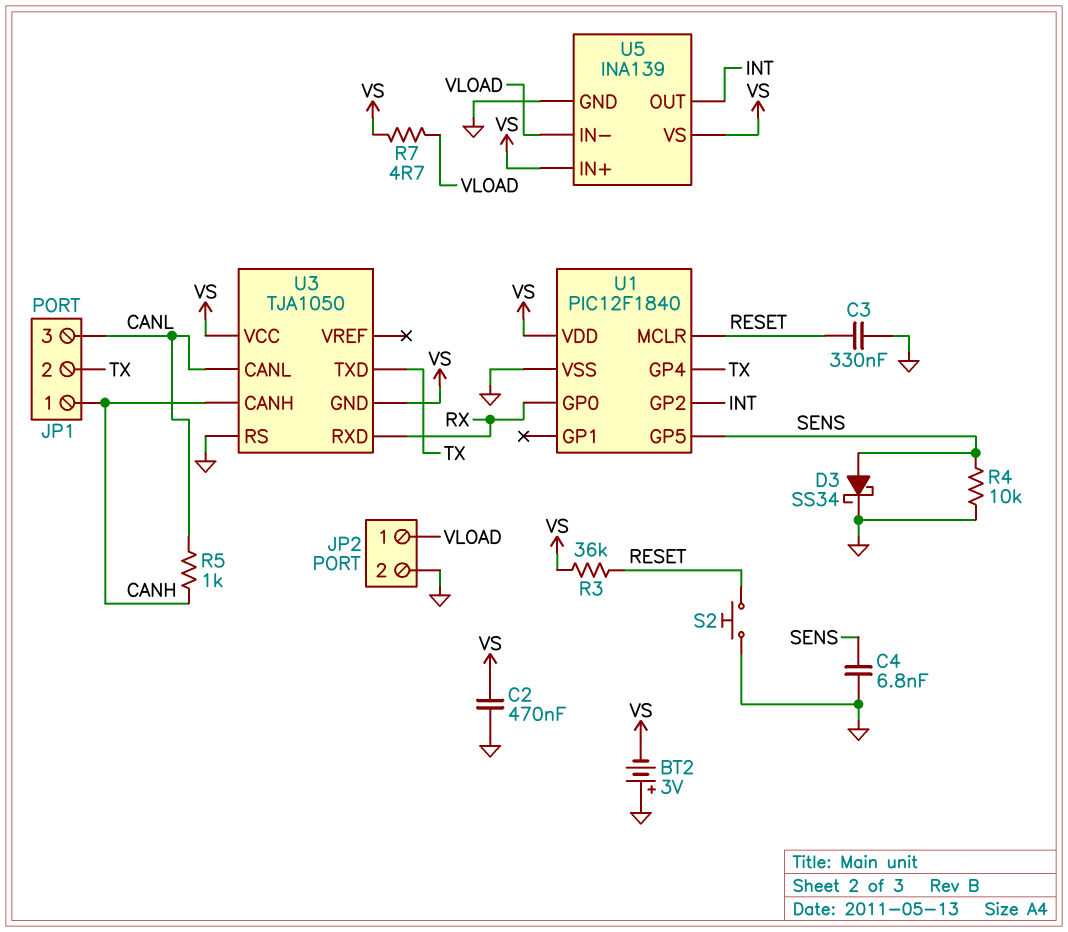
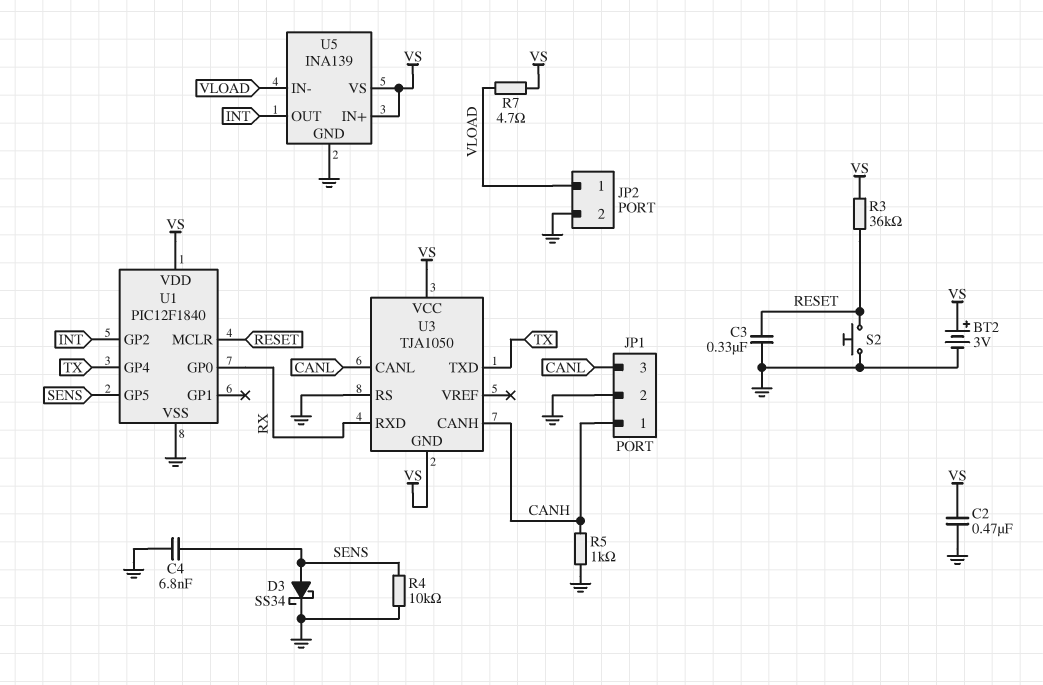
BT2: 3V (plus GND, minus VS) -> 3V (plus VS, minus GND)
JP1 pin 2: TX -> GND
R5: 1k (CANH, CANL) -> 1k (CANH, GND)

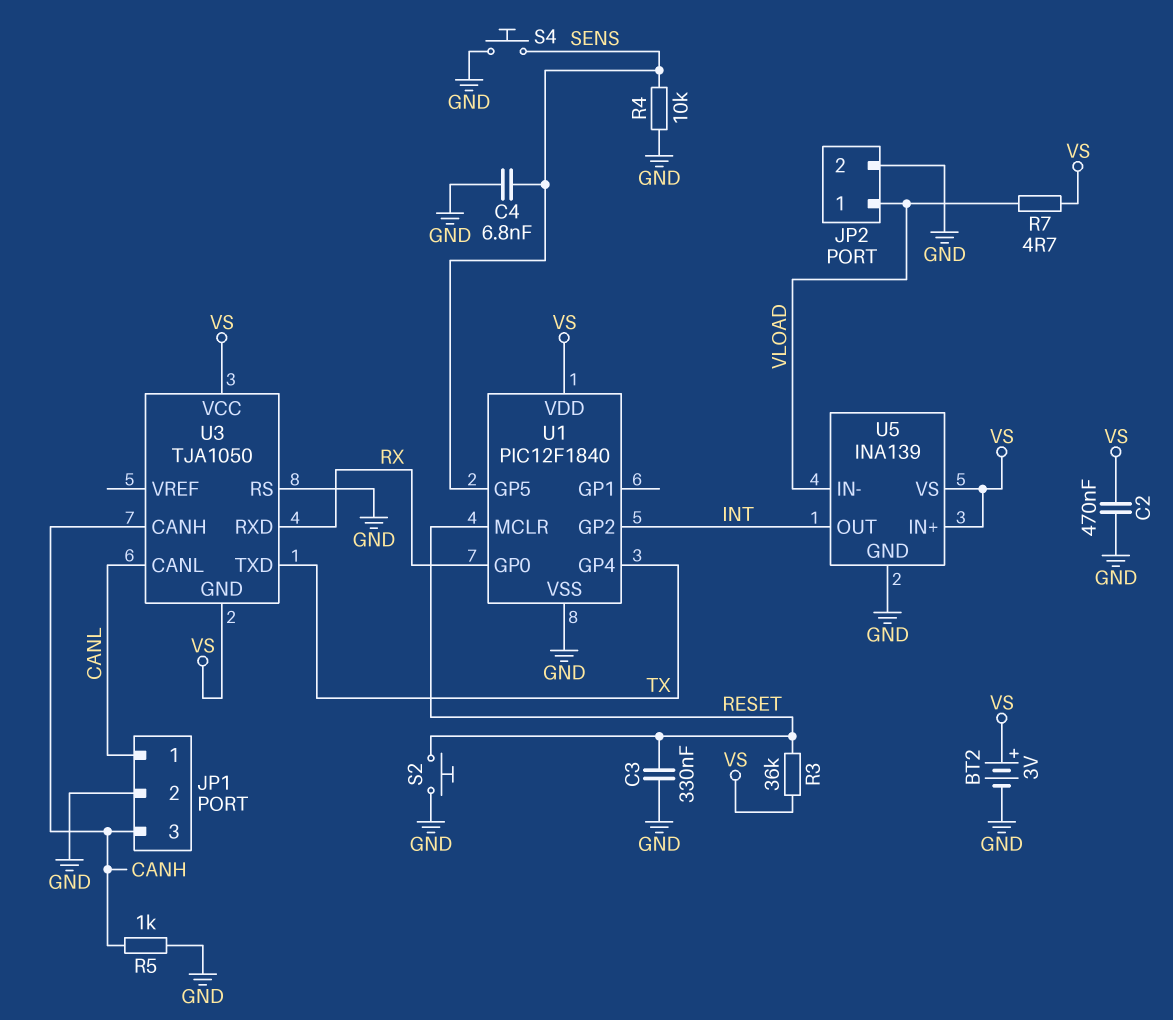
D3: schottky SS34 (A SENS, K GND) -> none
JP1 pin 1: CANH -> CANL
JP1 pin 3: CANL -> CANH
S4: none -> button (GND, SENS)

